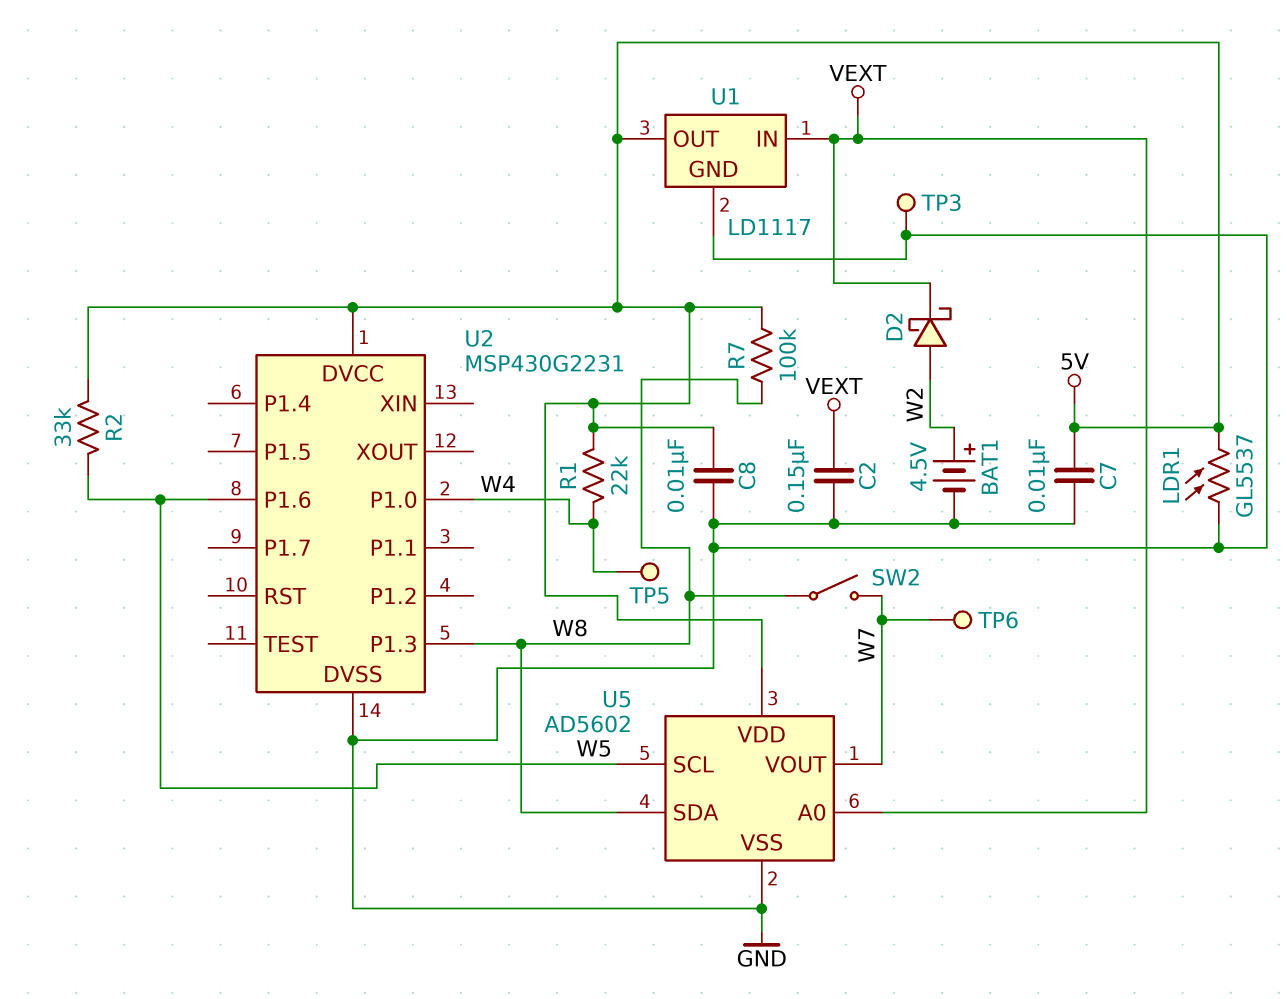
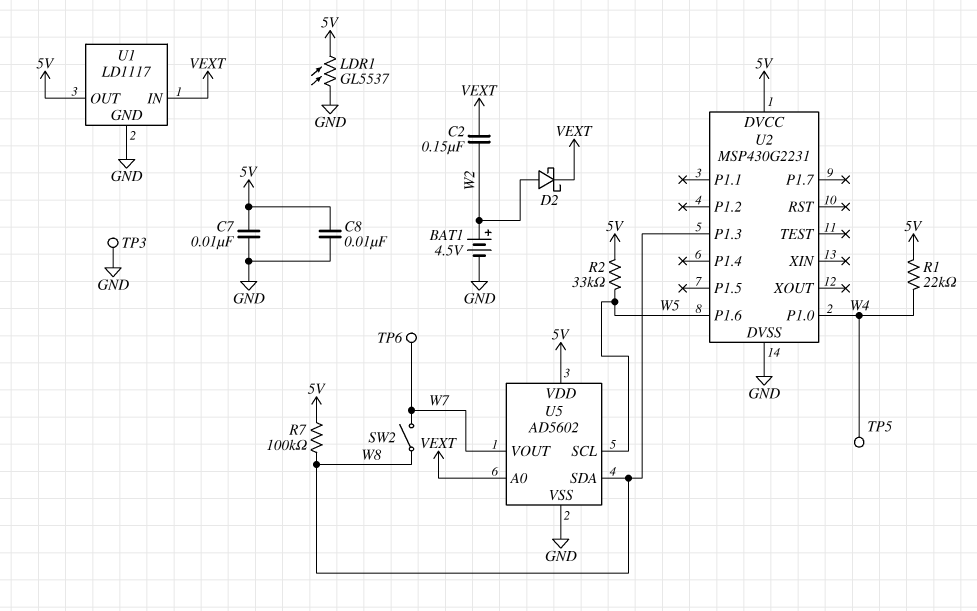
C2: 150nF (GND, VEXT) -> 150nF (VEXT, W2)

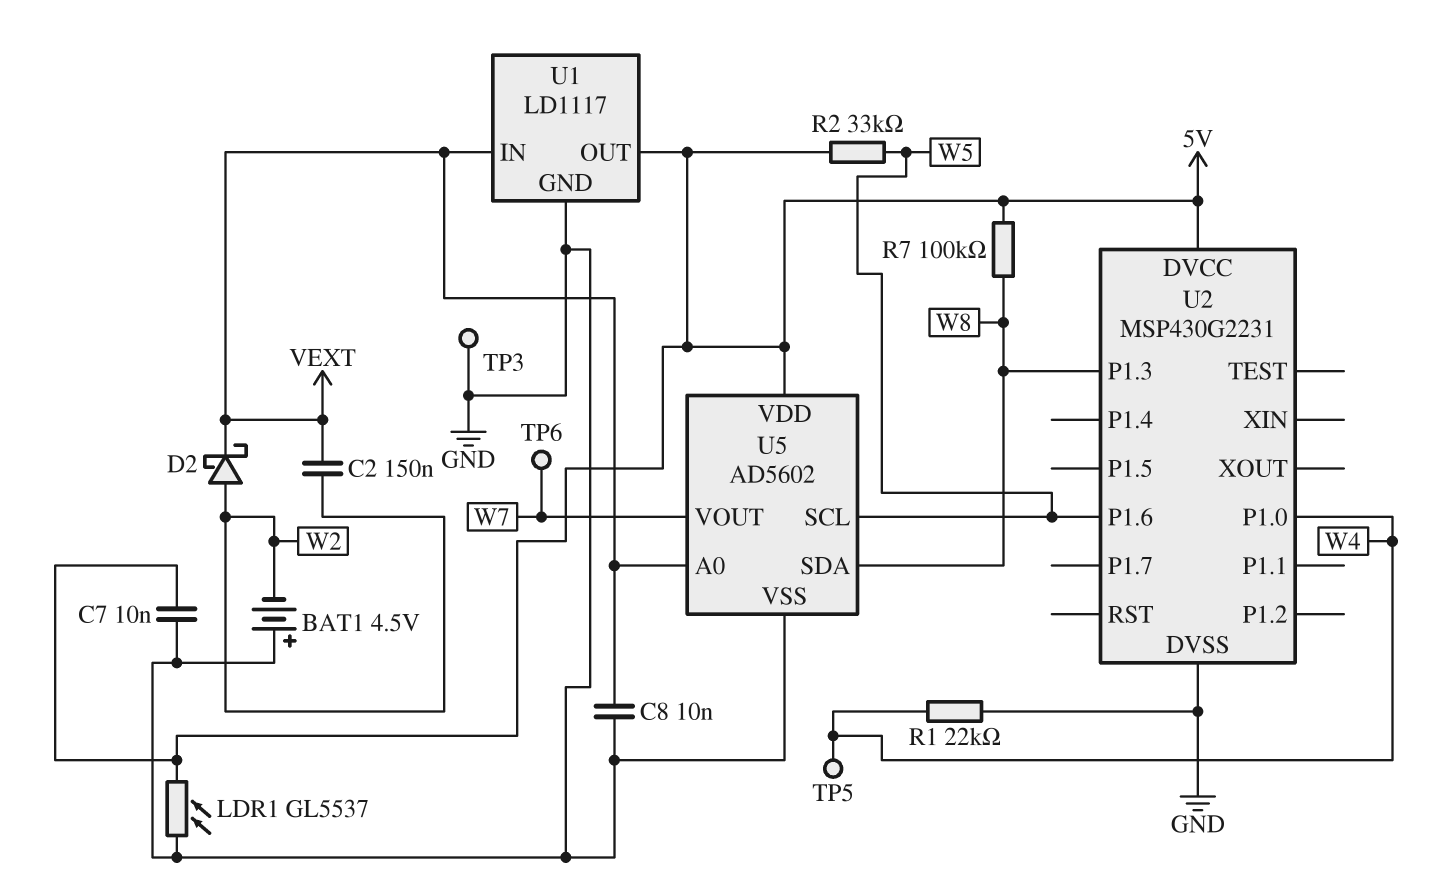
BAT1: 4.5V (plus W2, minus GND) -> 4.5V (plus GND, minus W2)
C8: 10nF (5V, GND) -> 10nF (GND, VEXT)
R1: 22k (5V, W4) -> 22k (GND, W4)
SW2: switch (W7, W8) -> none

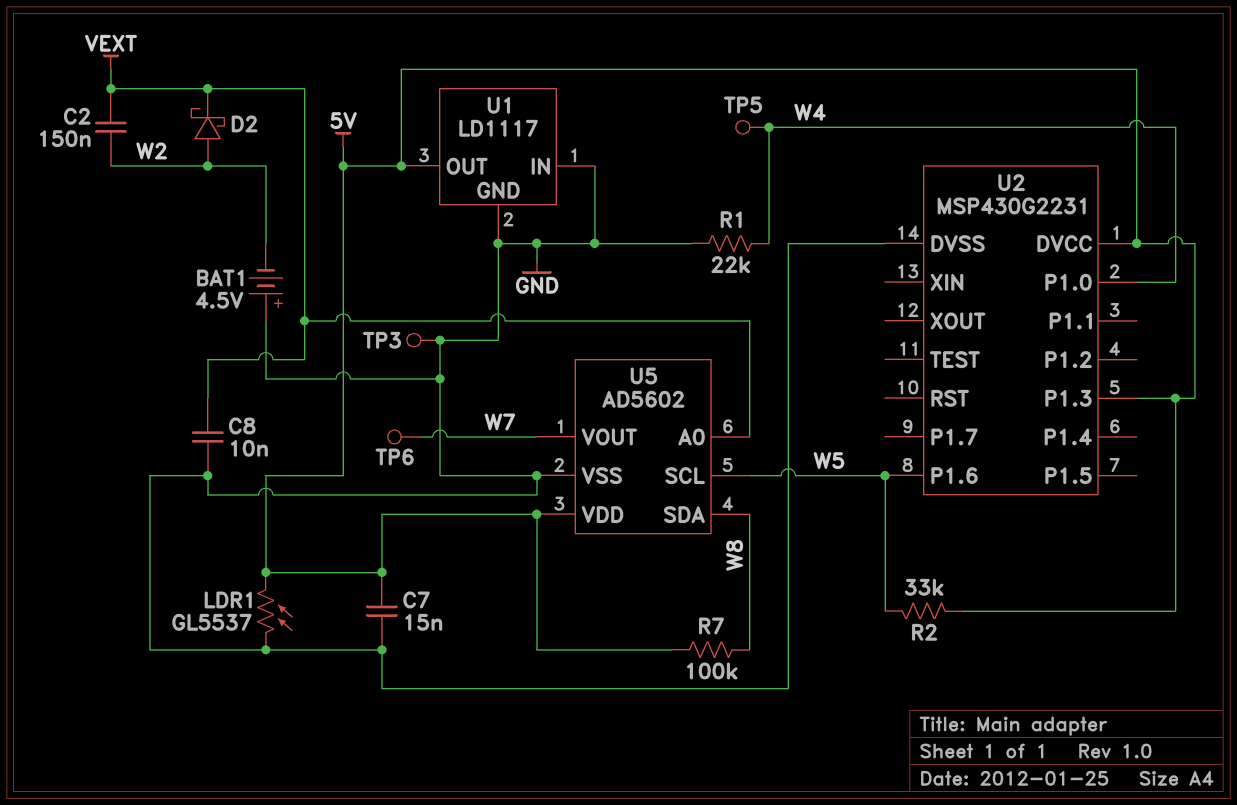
C7: 10nF (5V, GND) -> 15nF (5V, GND)
U1 pin IN: VEXT -> GND
U2 pin P1.3: W8 -> 5V

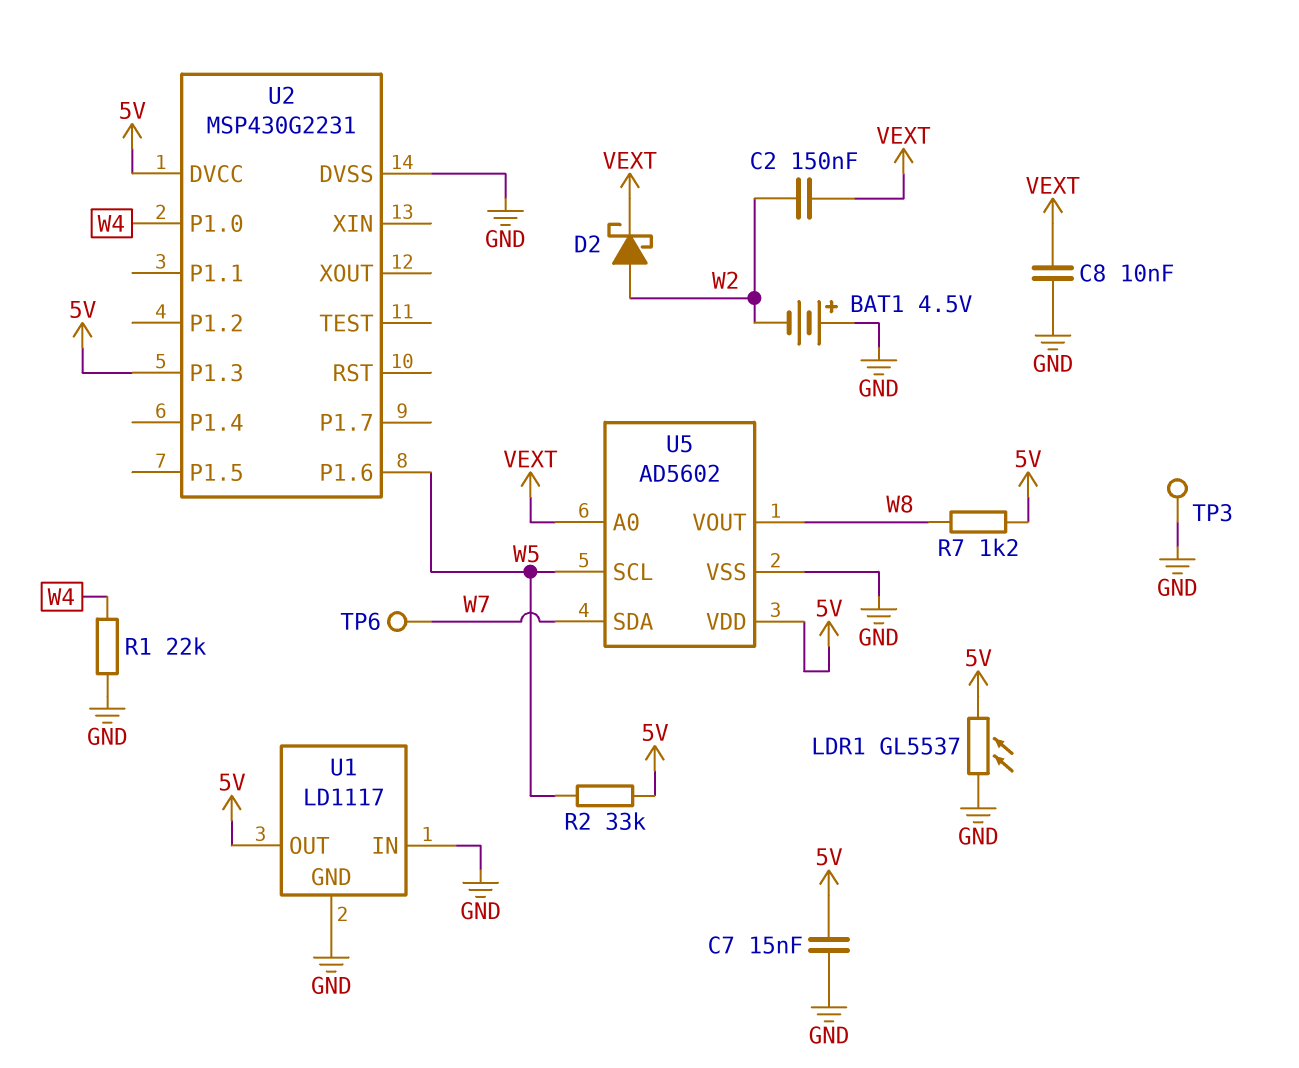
R7: 100k (5V, W8) -> 1.2k (5V, W8)
TP5: test point (W4) -> none
U5 pin SDA: W8 -> W7
U5 pin VOUT: W7 -> W8

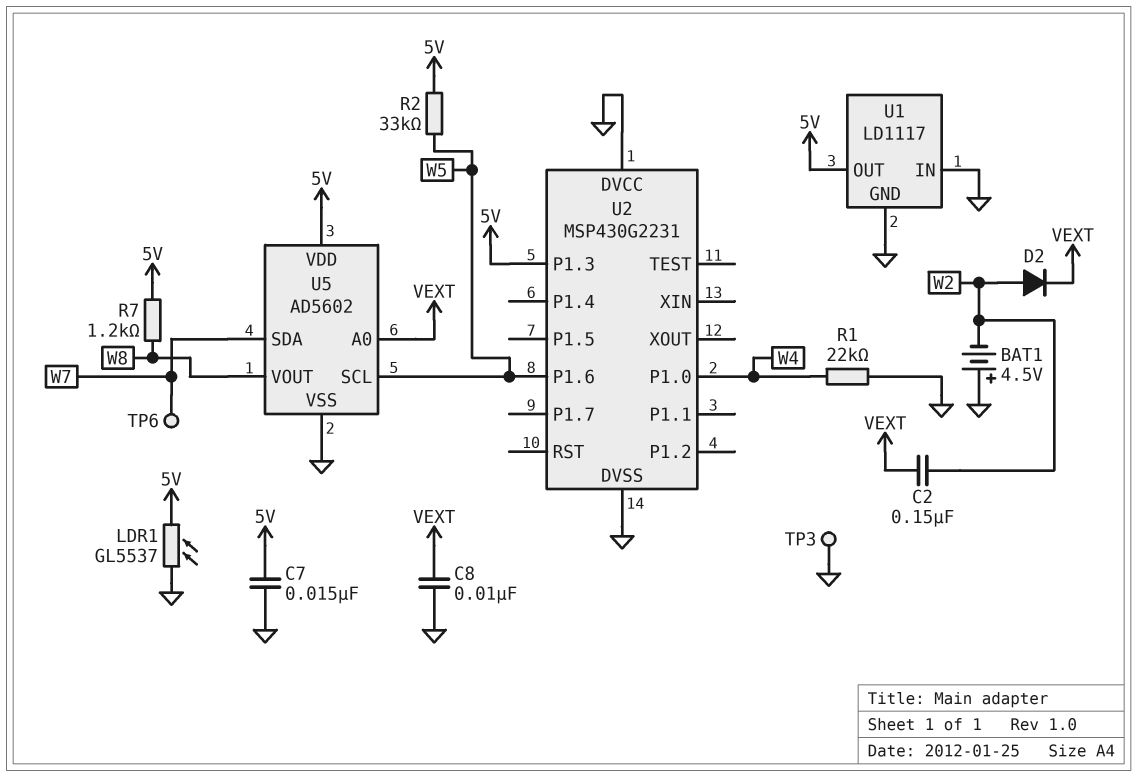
D2: schottky (A W2, K VEXT) -> diode (A W2, K VEXT)
U2 pin DVCC: 5V -> GND

